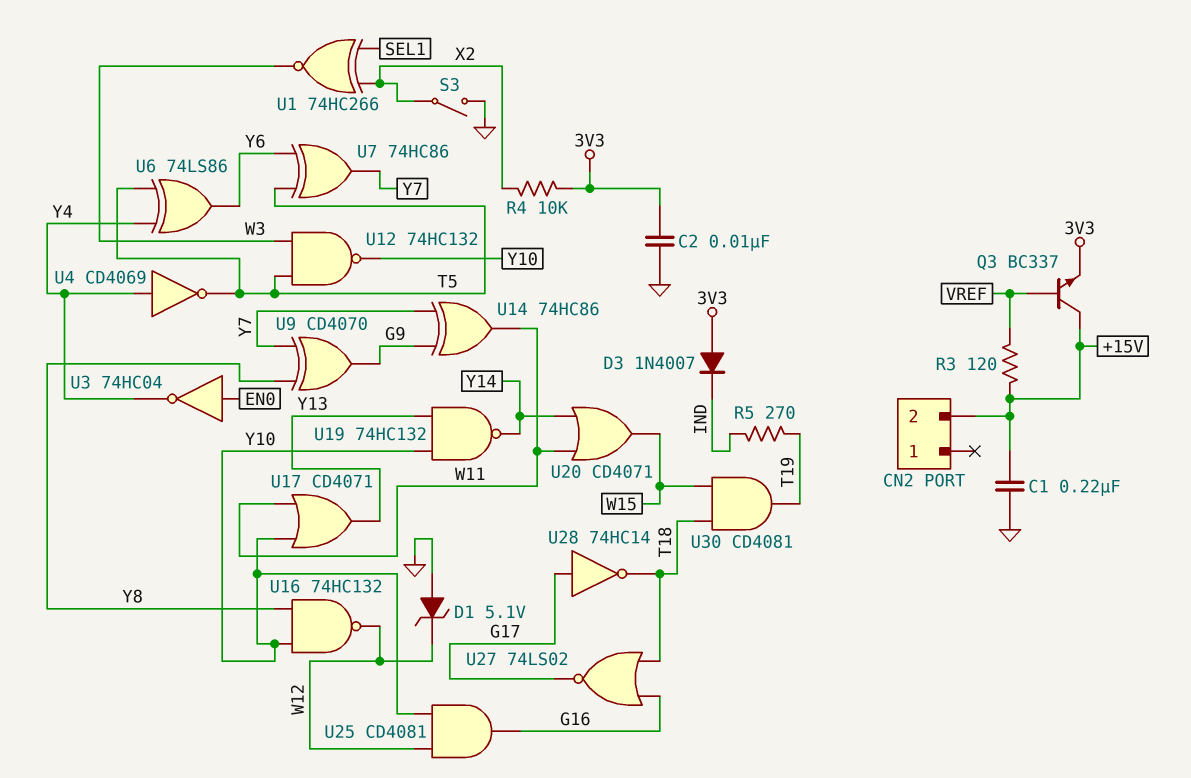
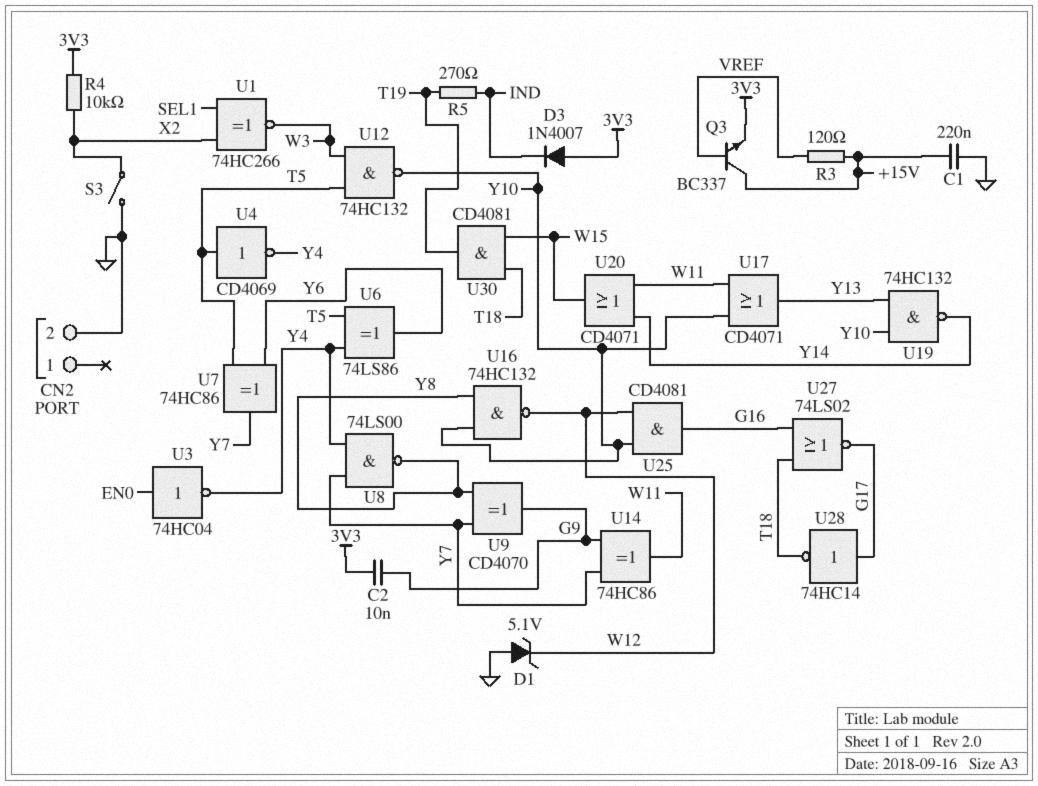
C2: 10nF (3V3, GND) -> 10nF (3V3, G9)
CN2 pin 2: +15V -> GND
U4: NOT CD4069 (in Y4, out T5) -> NOT CD4069 (in T5, out Y4)
U8: none -> NAND 74LS00 (in Y4, in Y7, out Y8)

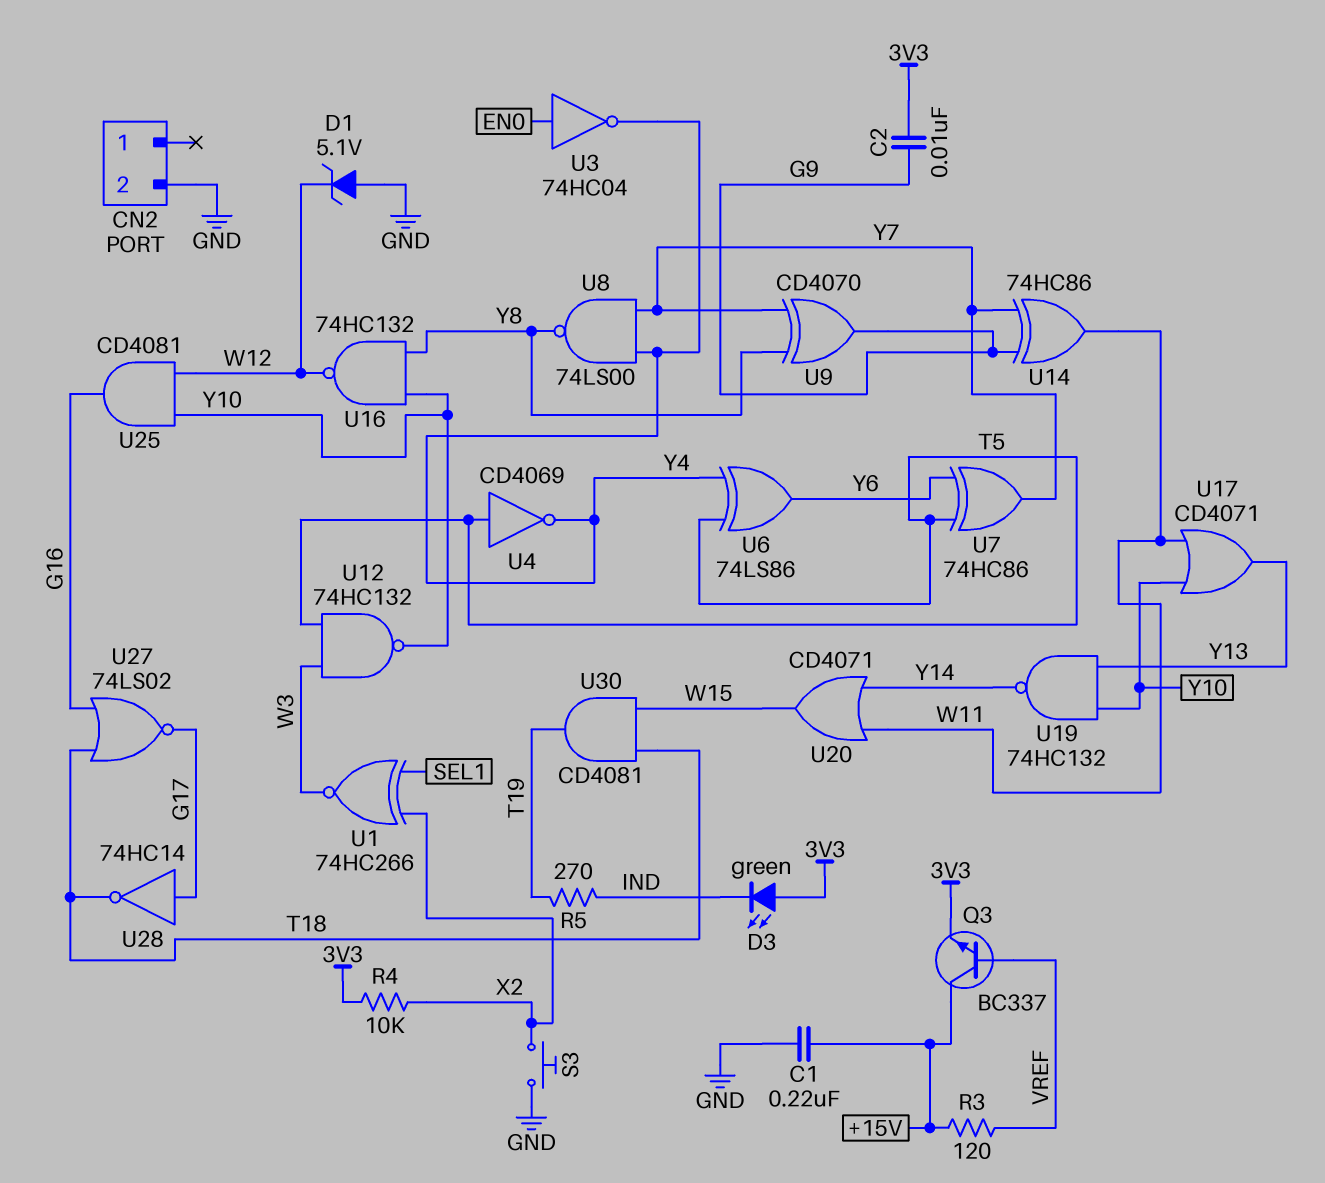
D3: diode 1N4007 (A 3V3, K IND) -> LED green (A 3V3, K IND)
S3: switch (GND, X2) -> button (GND, X2)

